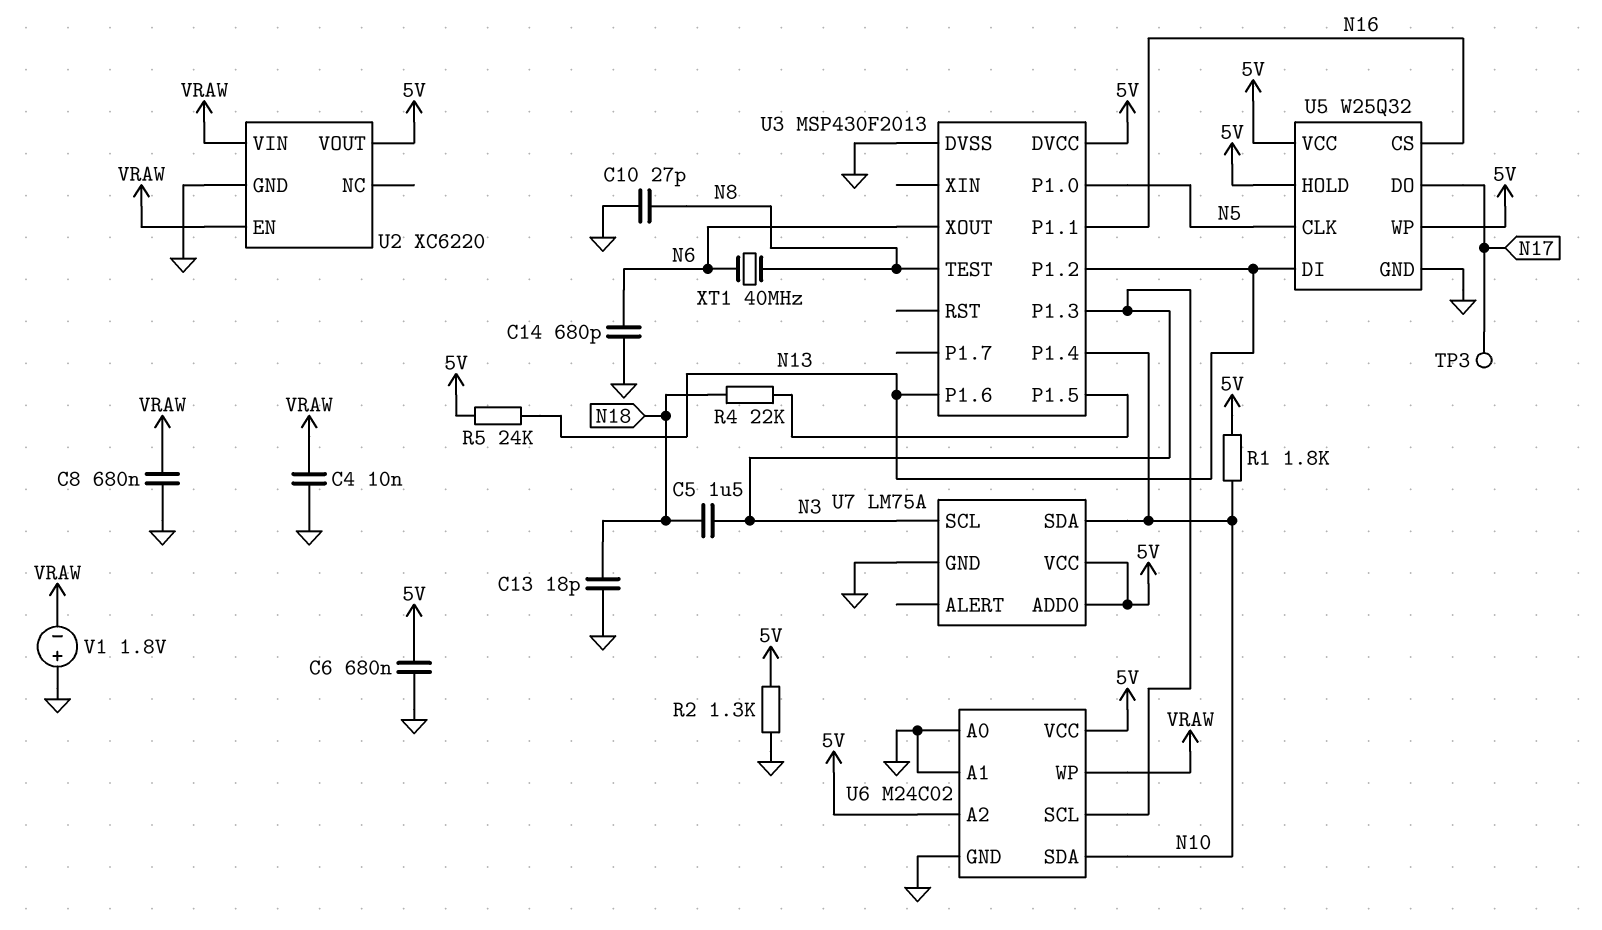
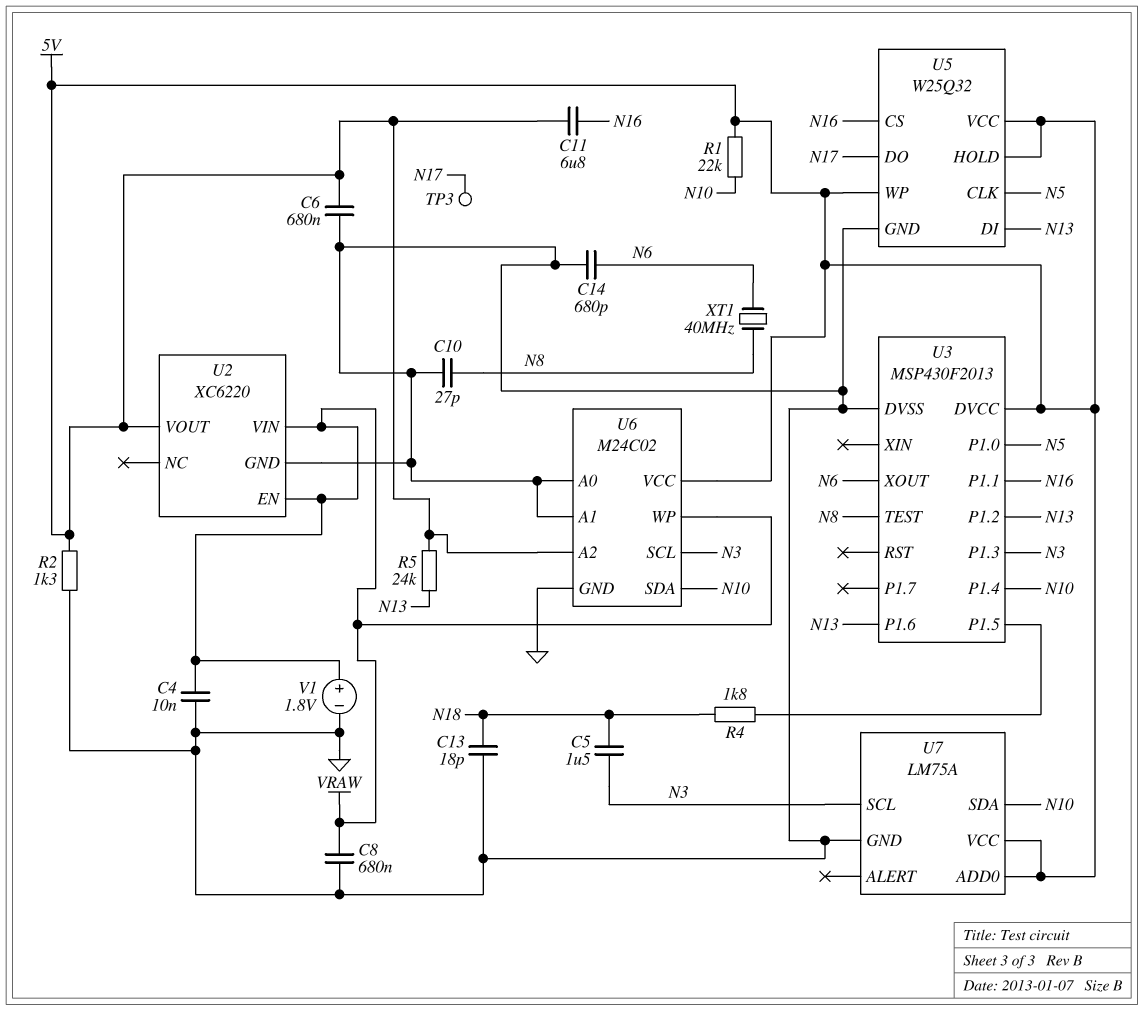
C11: none -> 6.8uF (5V, N16)
R1: 1.8k (5V, N10) -> 22k (5V, N10)
R4: 22k (N18, U3/P1.5) -> 1.8k (N18, U3/P1.5)
V1: 1.8V (plus GND, minus VRAW) -> 1.8V (plus VRAW, minus GND)

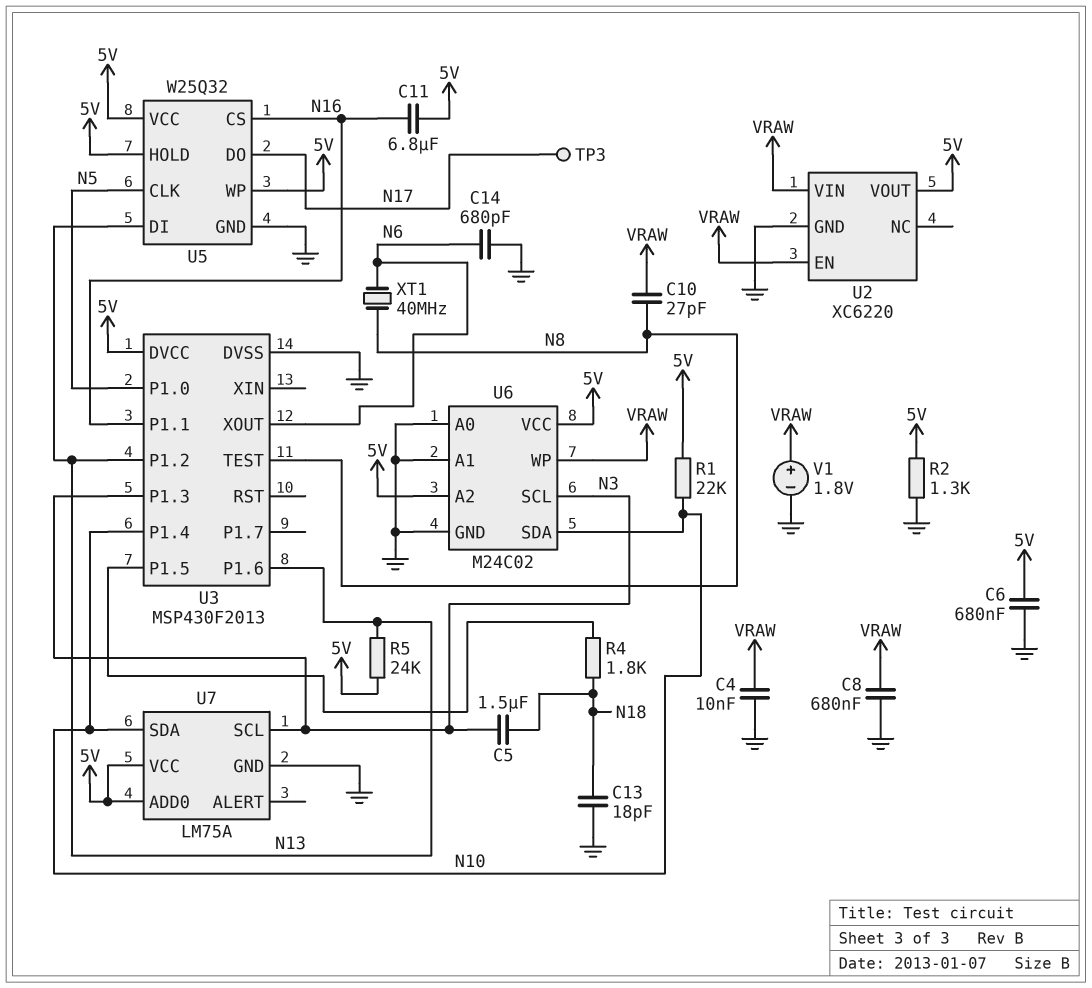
C10: 27pF (GND, N8) -> 27pF (N8, VRAW)

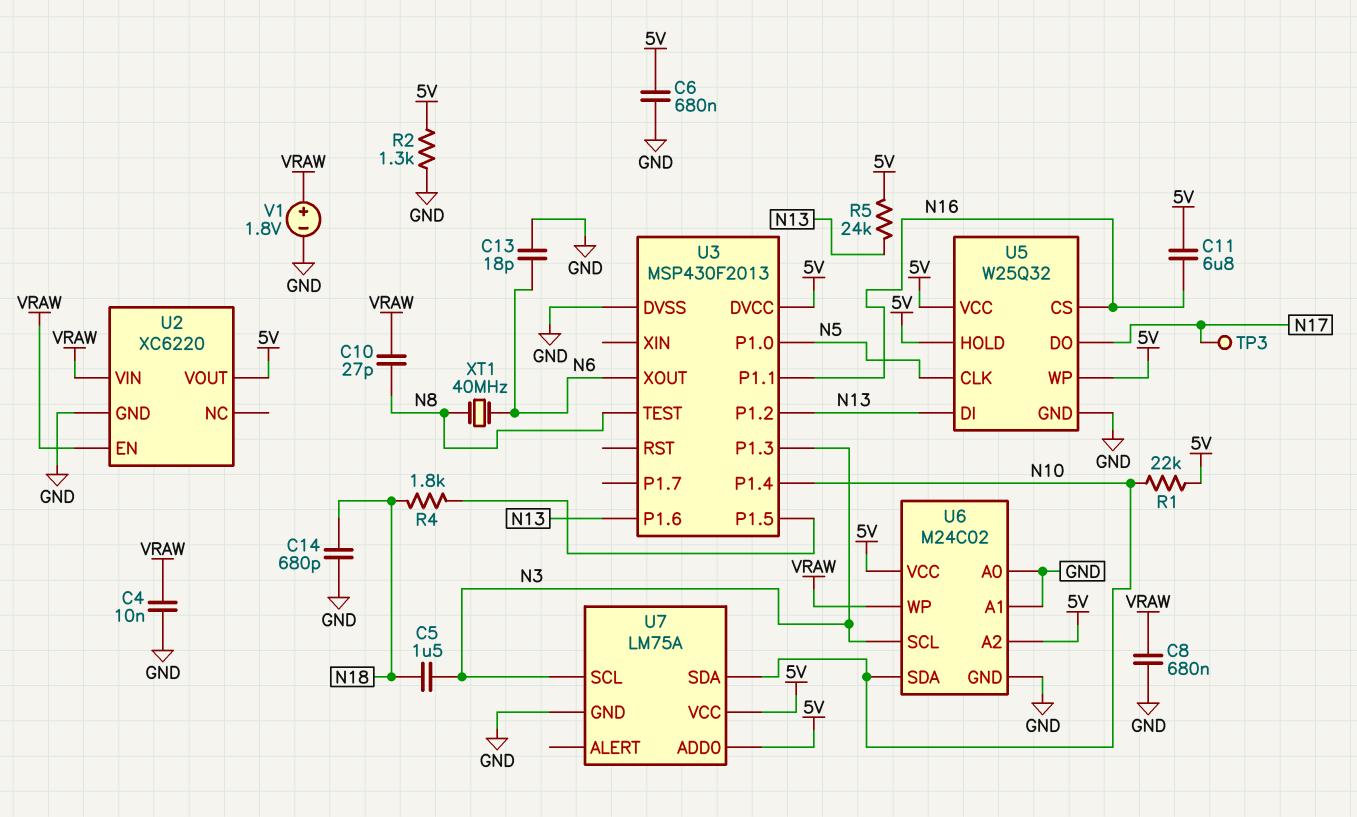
C13: 18pF (GND, N18) -> 18pF (GND, N6)
C14: 680pF (GND, N6) -> 680pF (GND, N18)

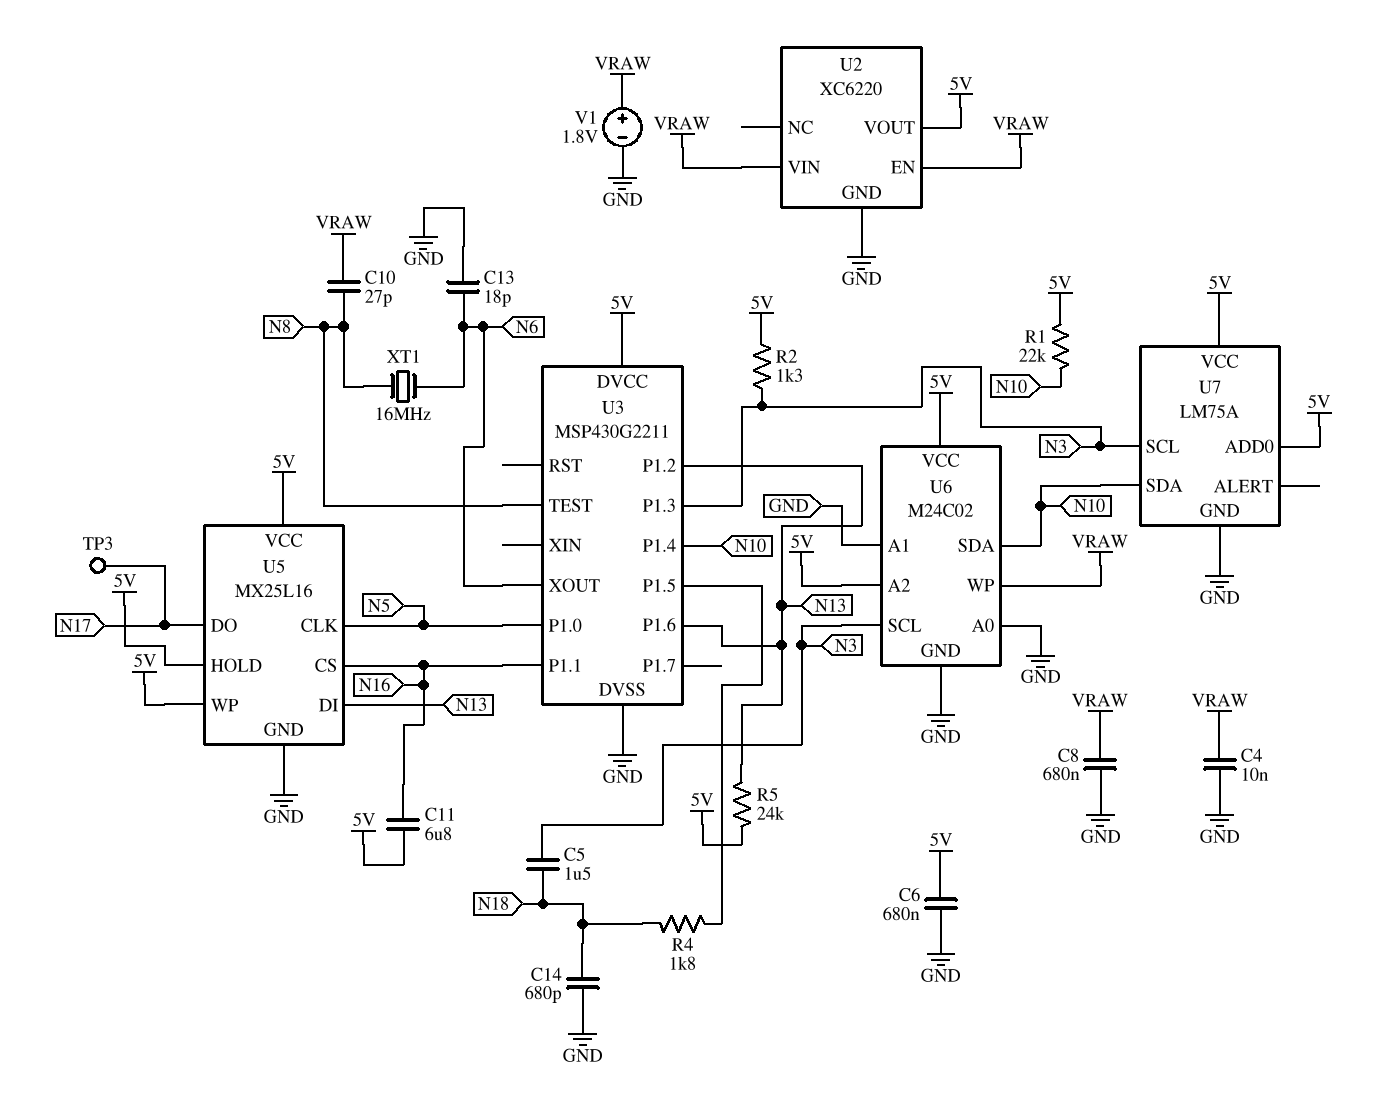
R2: 1.3k (5V, GND) -> 1.3k (5V, N3)
U3: MSP430F2013 -> MSP430G2211
U5: W25Q32 -> MX25L16
XT1: 40MHz (N6, N8) -> 16MHz (N6, N8)

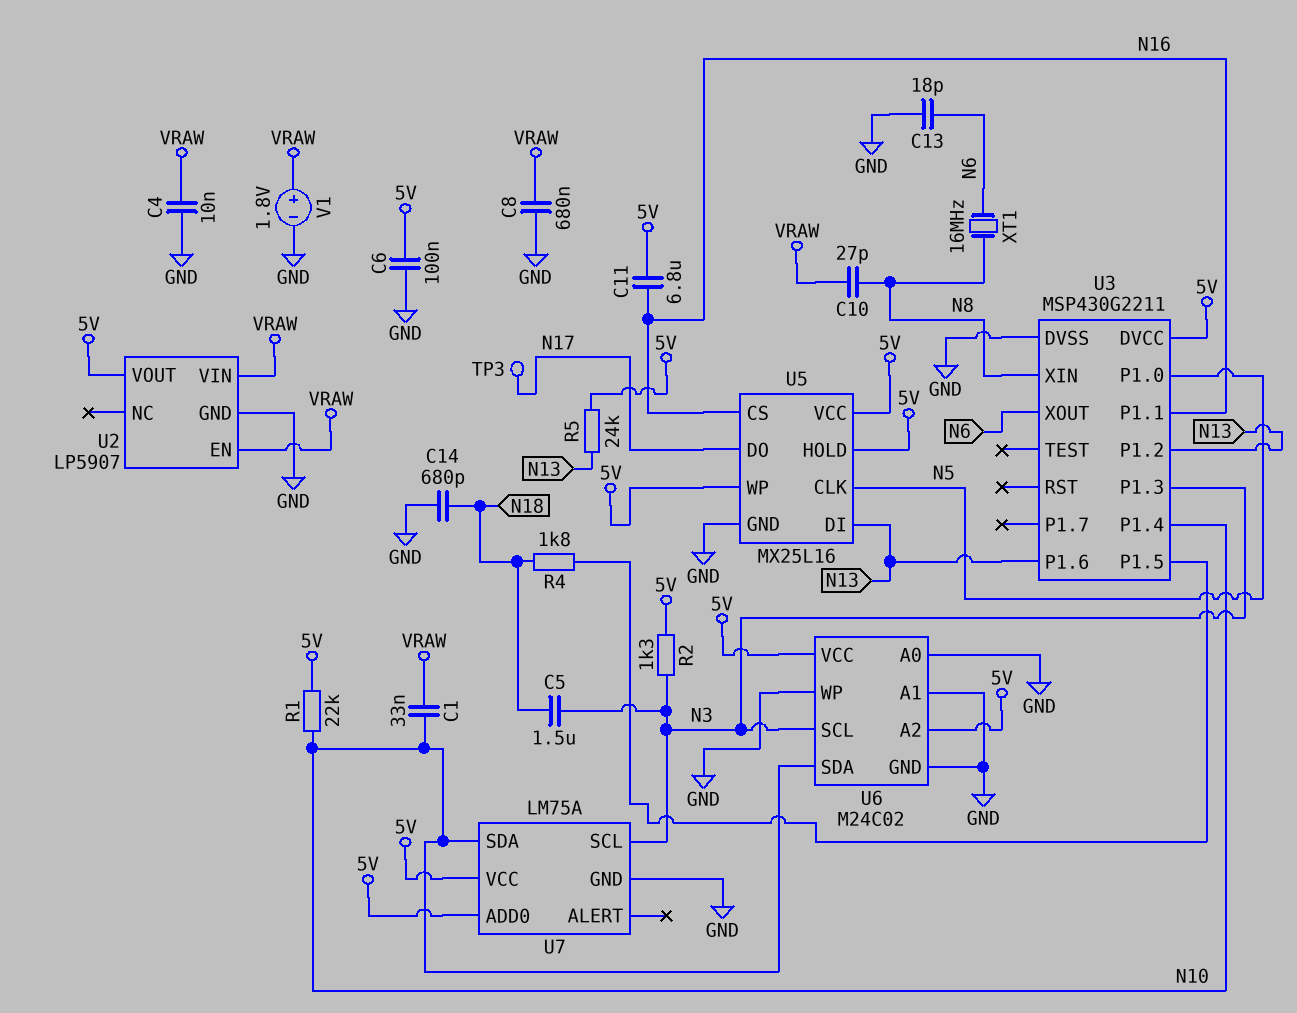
C1: none -> 33nF (N10, VRAW)
C6: 680nF (5V, GND) -> 100nF (5V, GND)
U2: XC6220 -> LP5907
U3 pin TEST: N8 -> none
U3 pin XIN: none -> N8
U6 pin WP: VRAW -> GND

